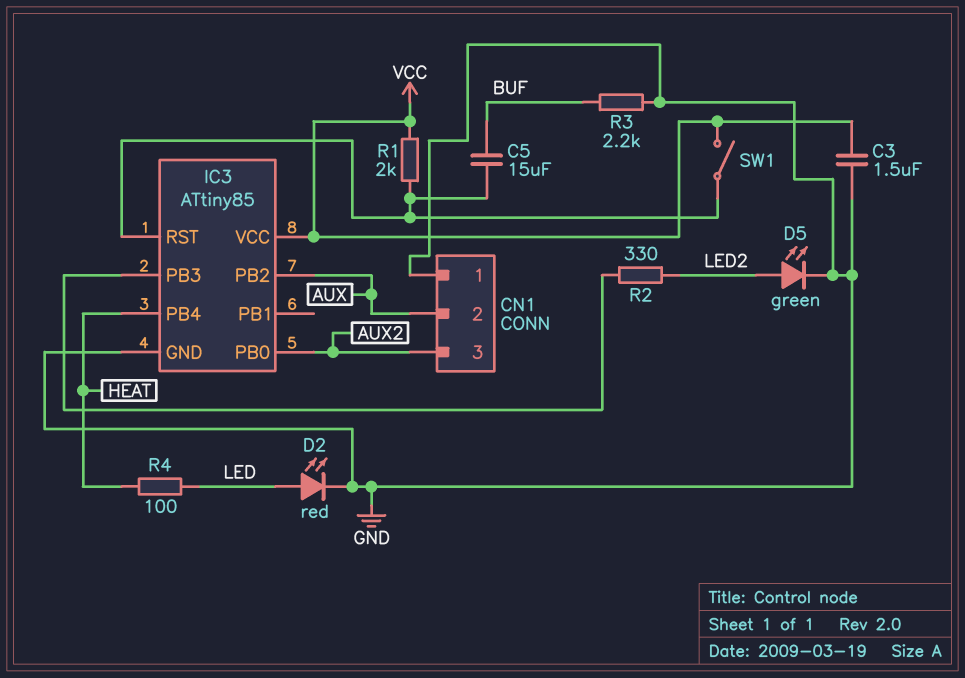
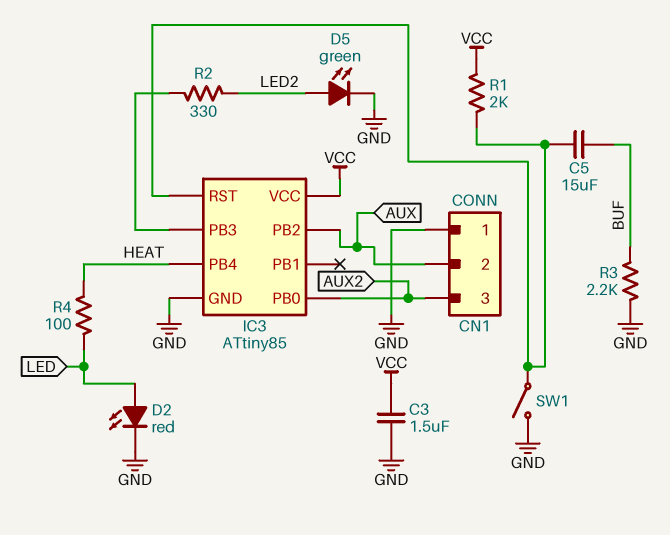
SW1: switch (IC3/RST, VCC) -> switch (GND, IC3/RST)

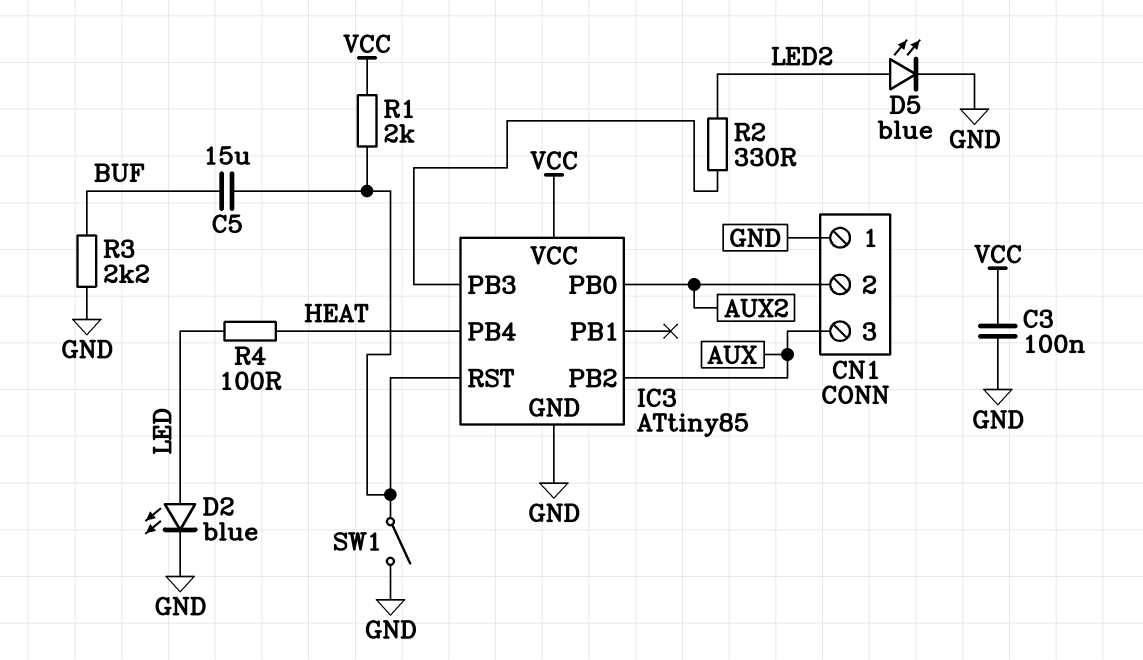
C3: 1.5uF (GND, VCC) -> 100nF (GND, VCC)
CN1 pin 2: AUX -> AUX2
CN1 pin 3: AUX2 -> AUX
D2: LED red (A LED, K GND) -> LED blue (A LED, K GND)
D5: LED green (A LED2, K GND) -> LED blue (A LED2, K GND)

